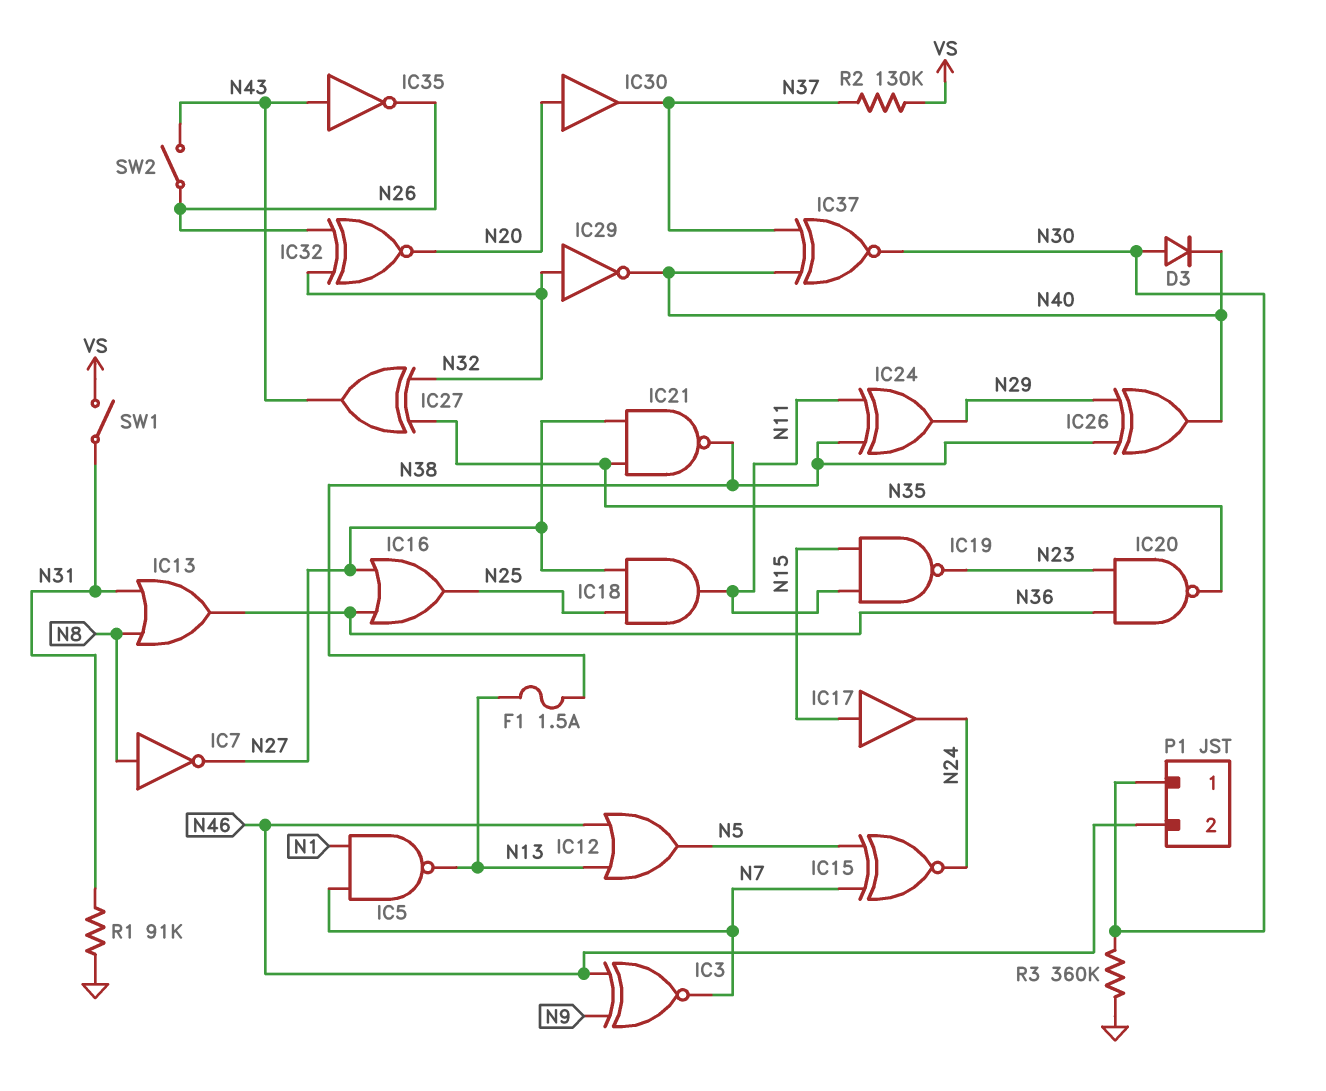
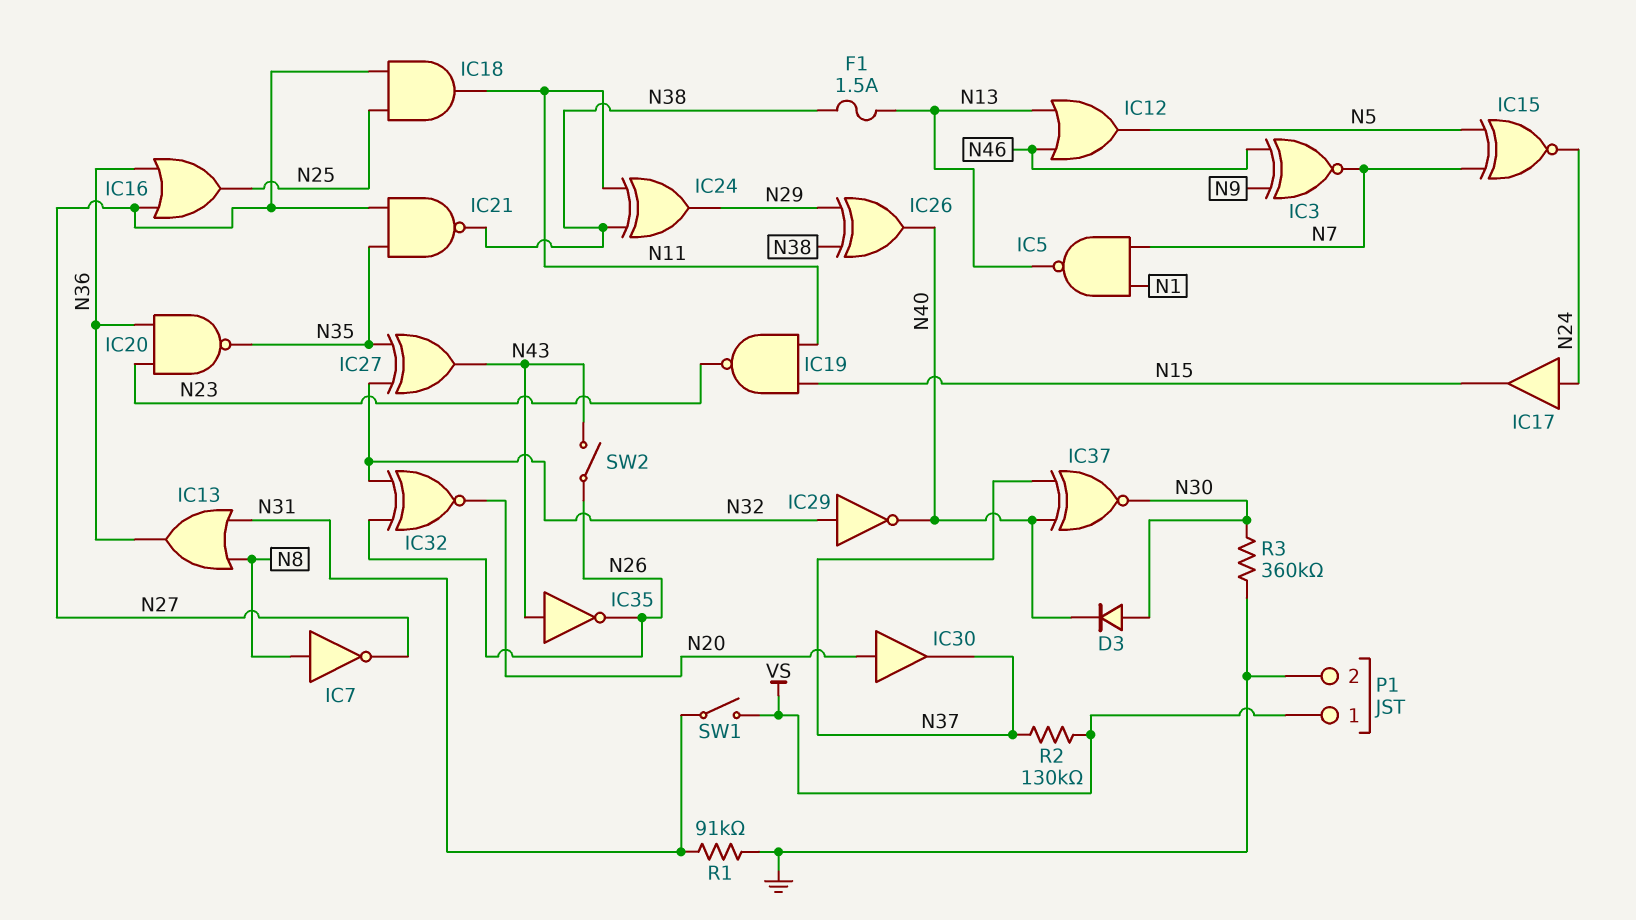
IC17: buffer (in N15, out N24) -> buffer (in N24, out N15)
P1 pin 1: N30 -> VS
P1 pin 2: N46 -> GND

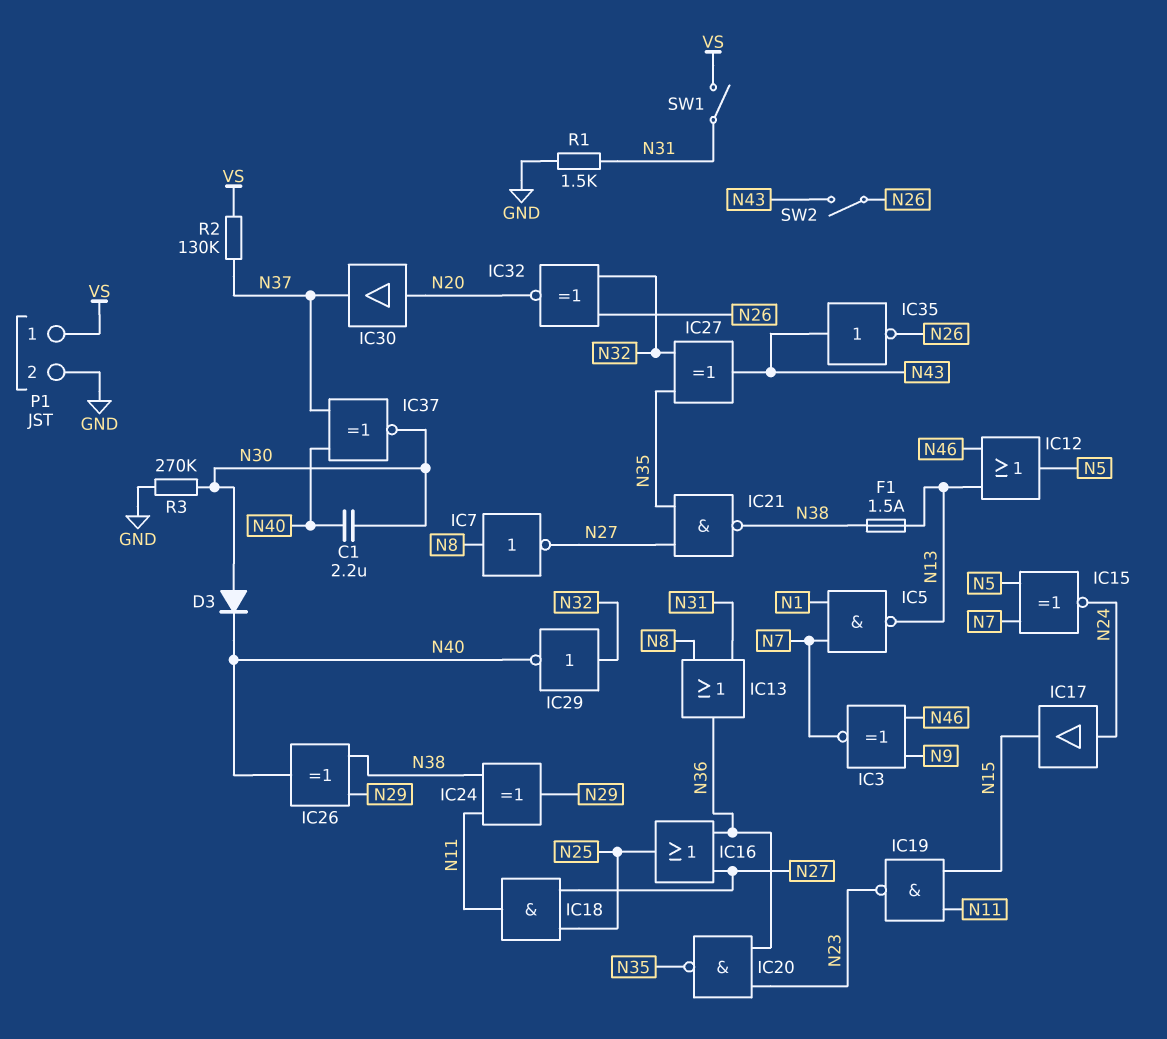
C1: none -> 2.2uF (N30, N40)
R1: 91k (GND, N31) -> 1.5k (GND, N31)
R3: 360k (GND, N30) -> 270k (GND, N30)

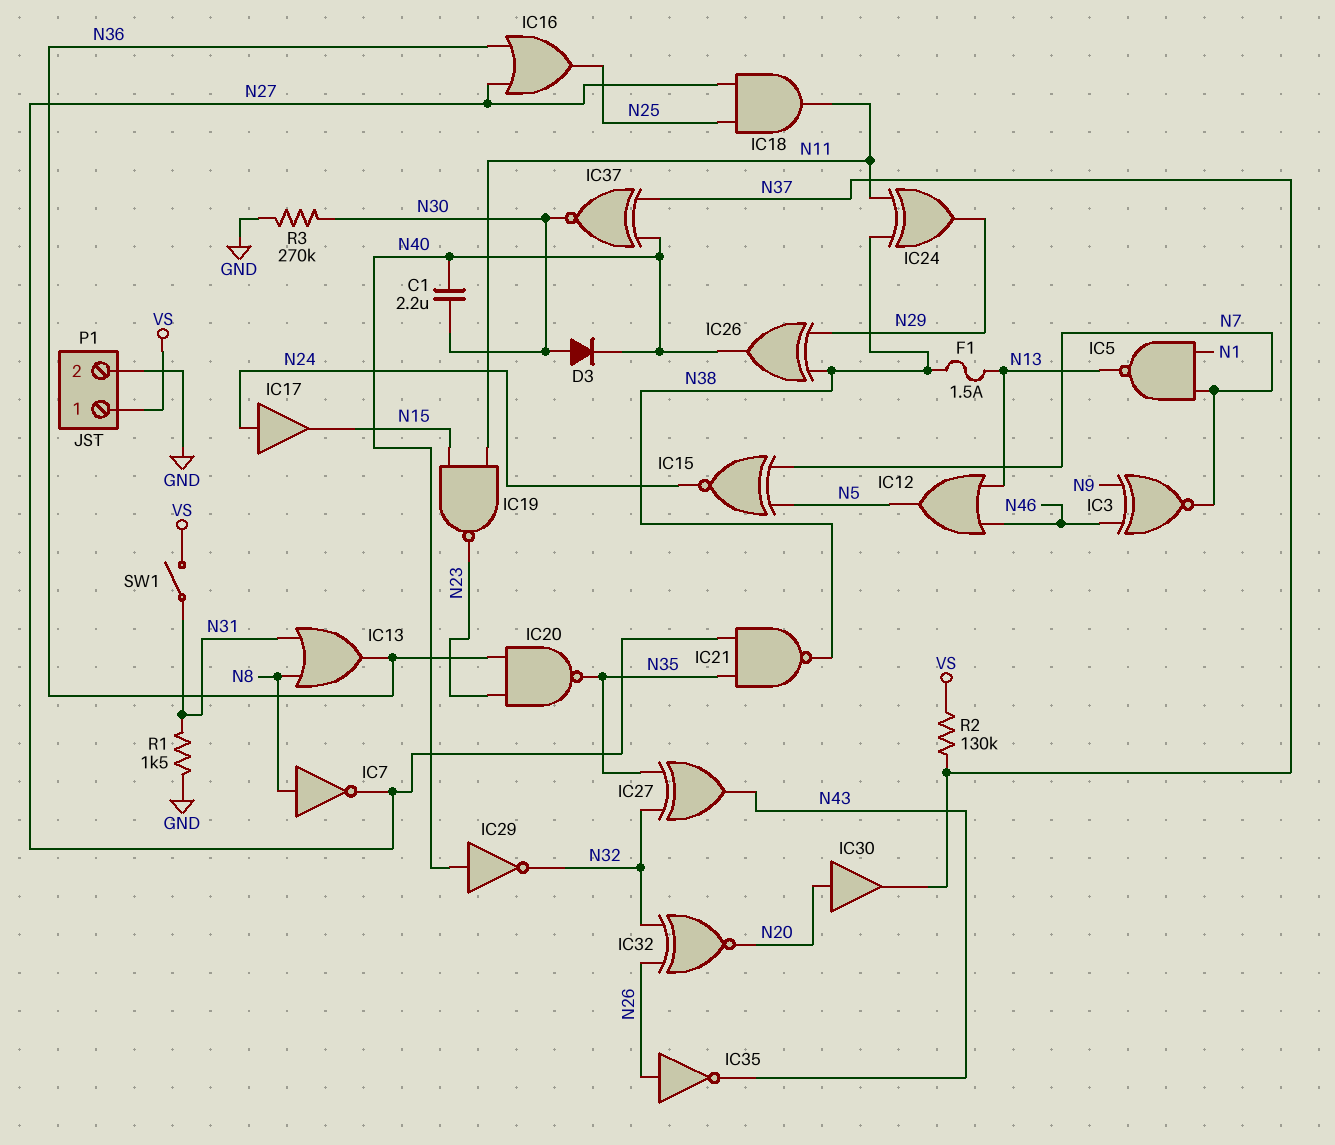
IC29: NOT (in N32, out N40) -> NOT (in N40, out N32)
IC35: NOT (in N43, out N26) -> NOT (in N26, out N43)
SW2: switch (N26, N43) -> none

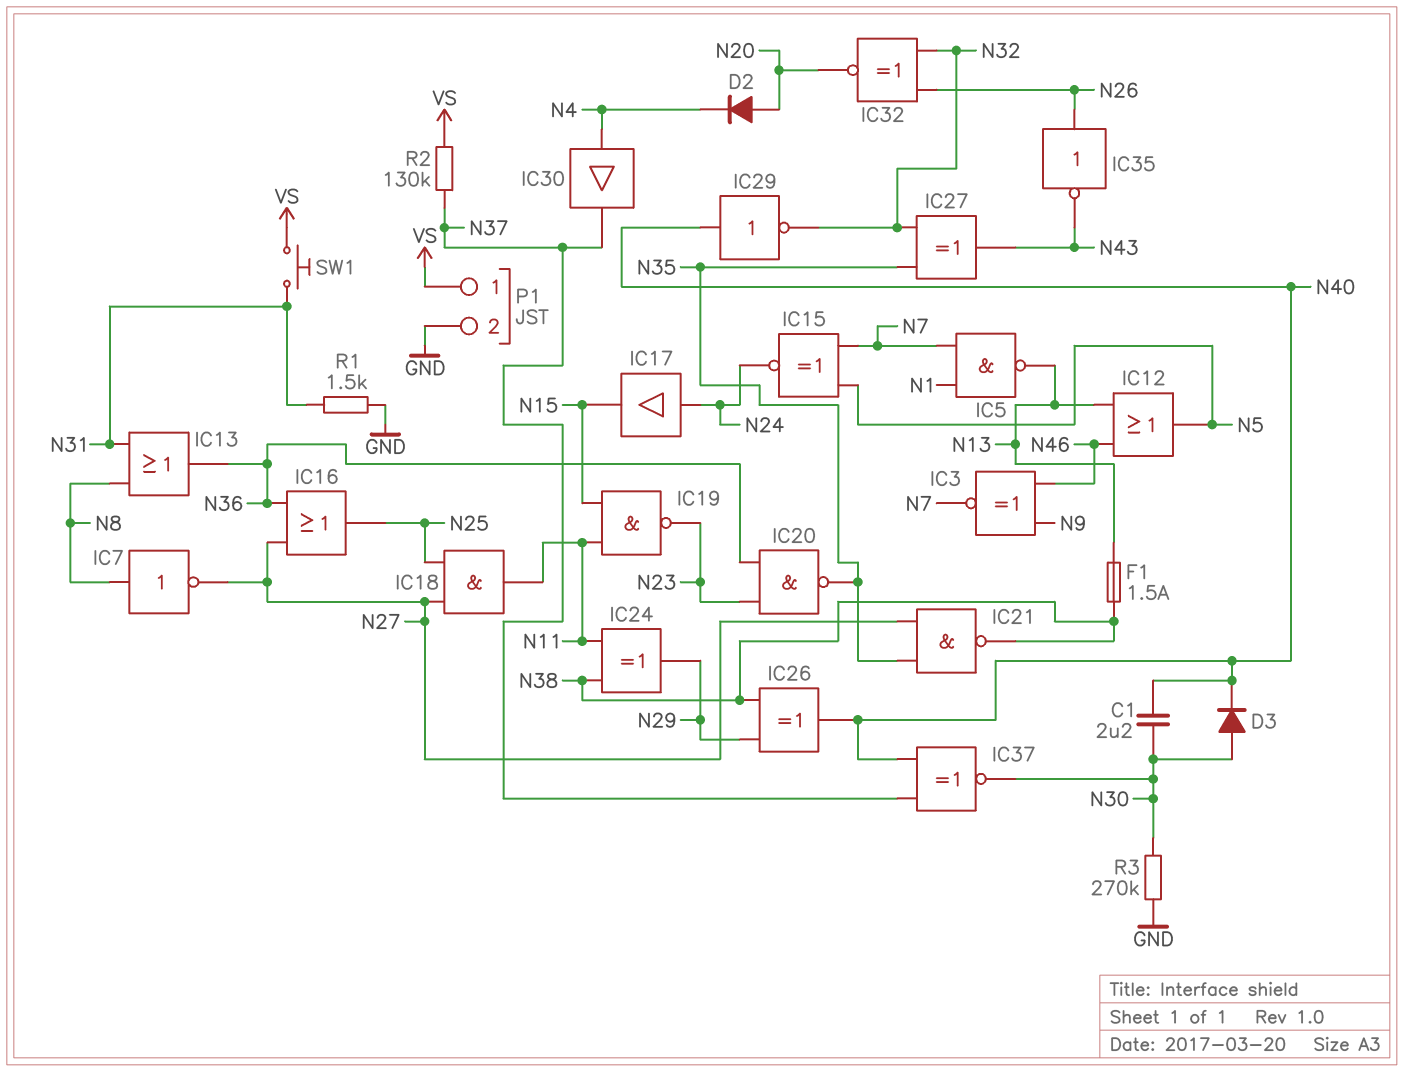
D2: none -> diode (A N20, K N4)
IC30: buffer (in N20, out N37) -> buffer (in N4, out N37)
SW1: switch (N31, VS) -> button (N31, VS)

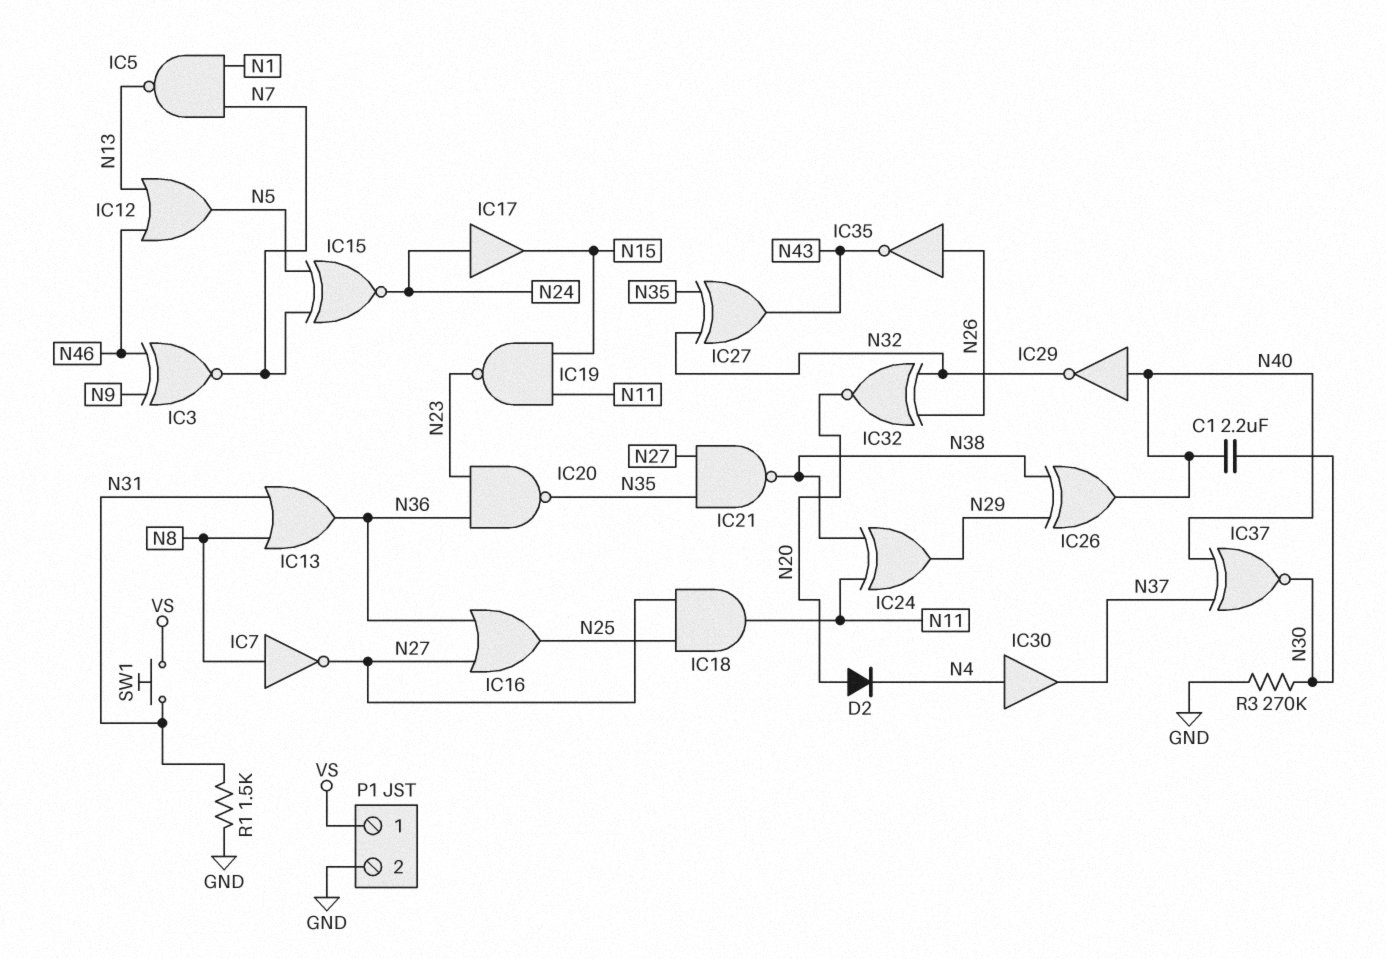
D3: diode (A N30, K N40) -> none
F1: 1.5A (N13, N38) -> none
R2: 130k (N37, VS) -> none

